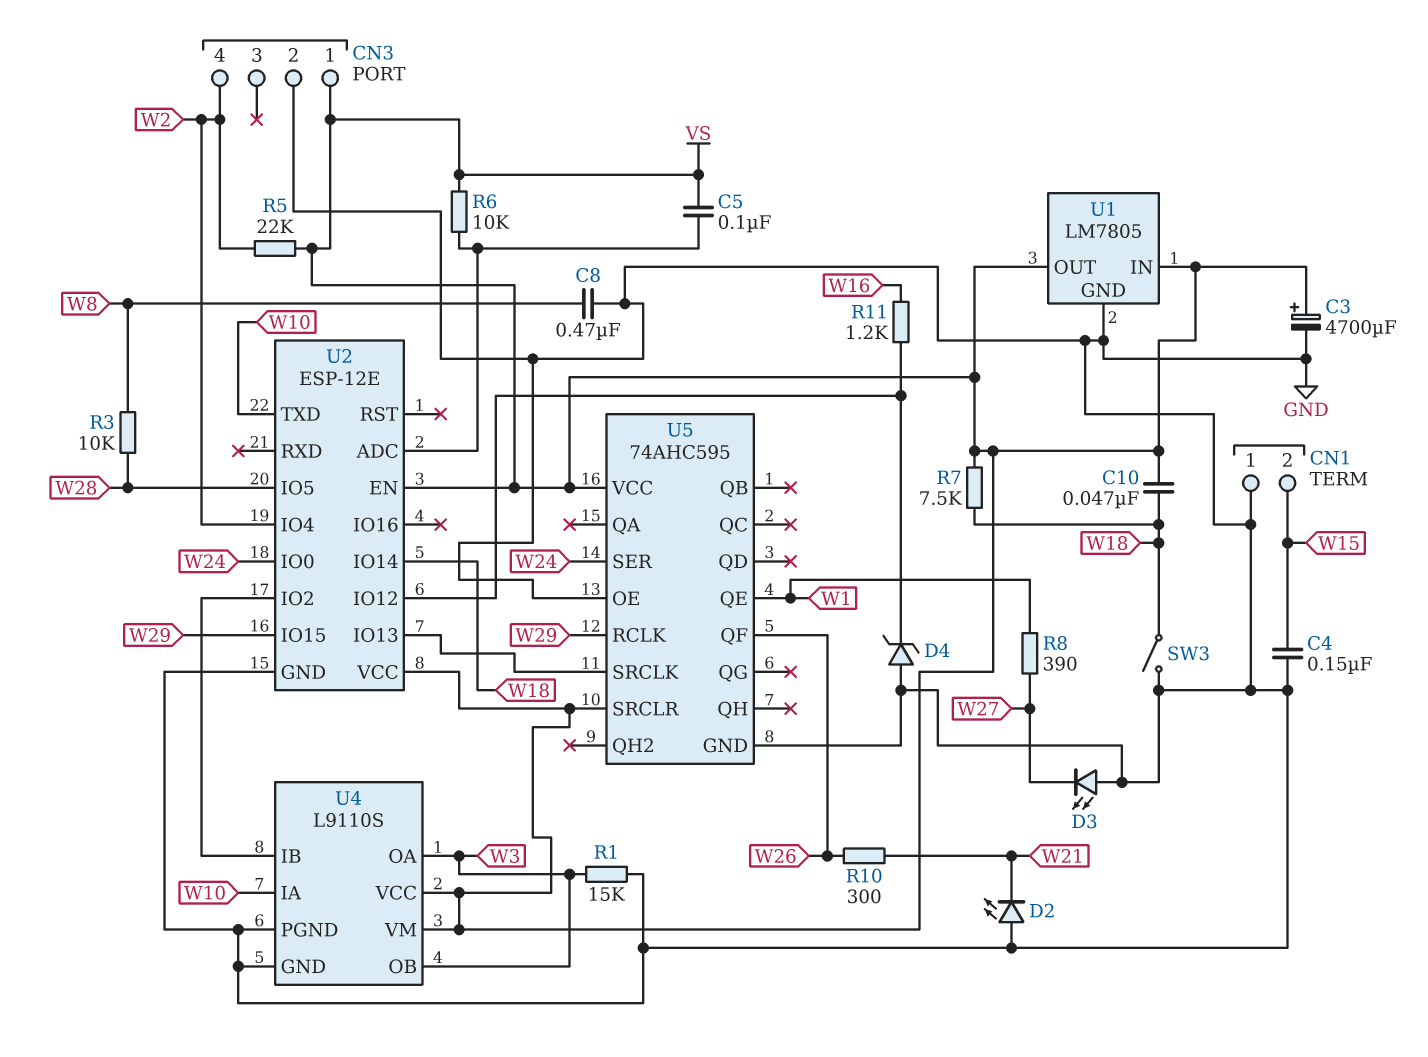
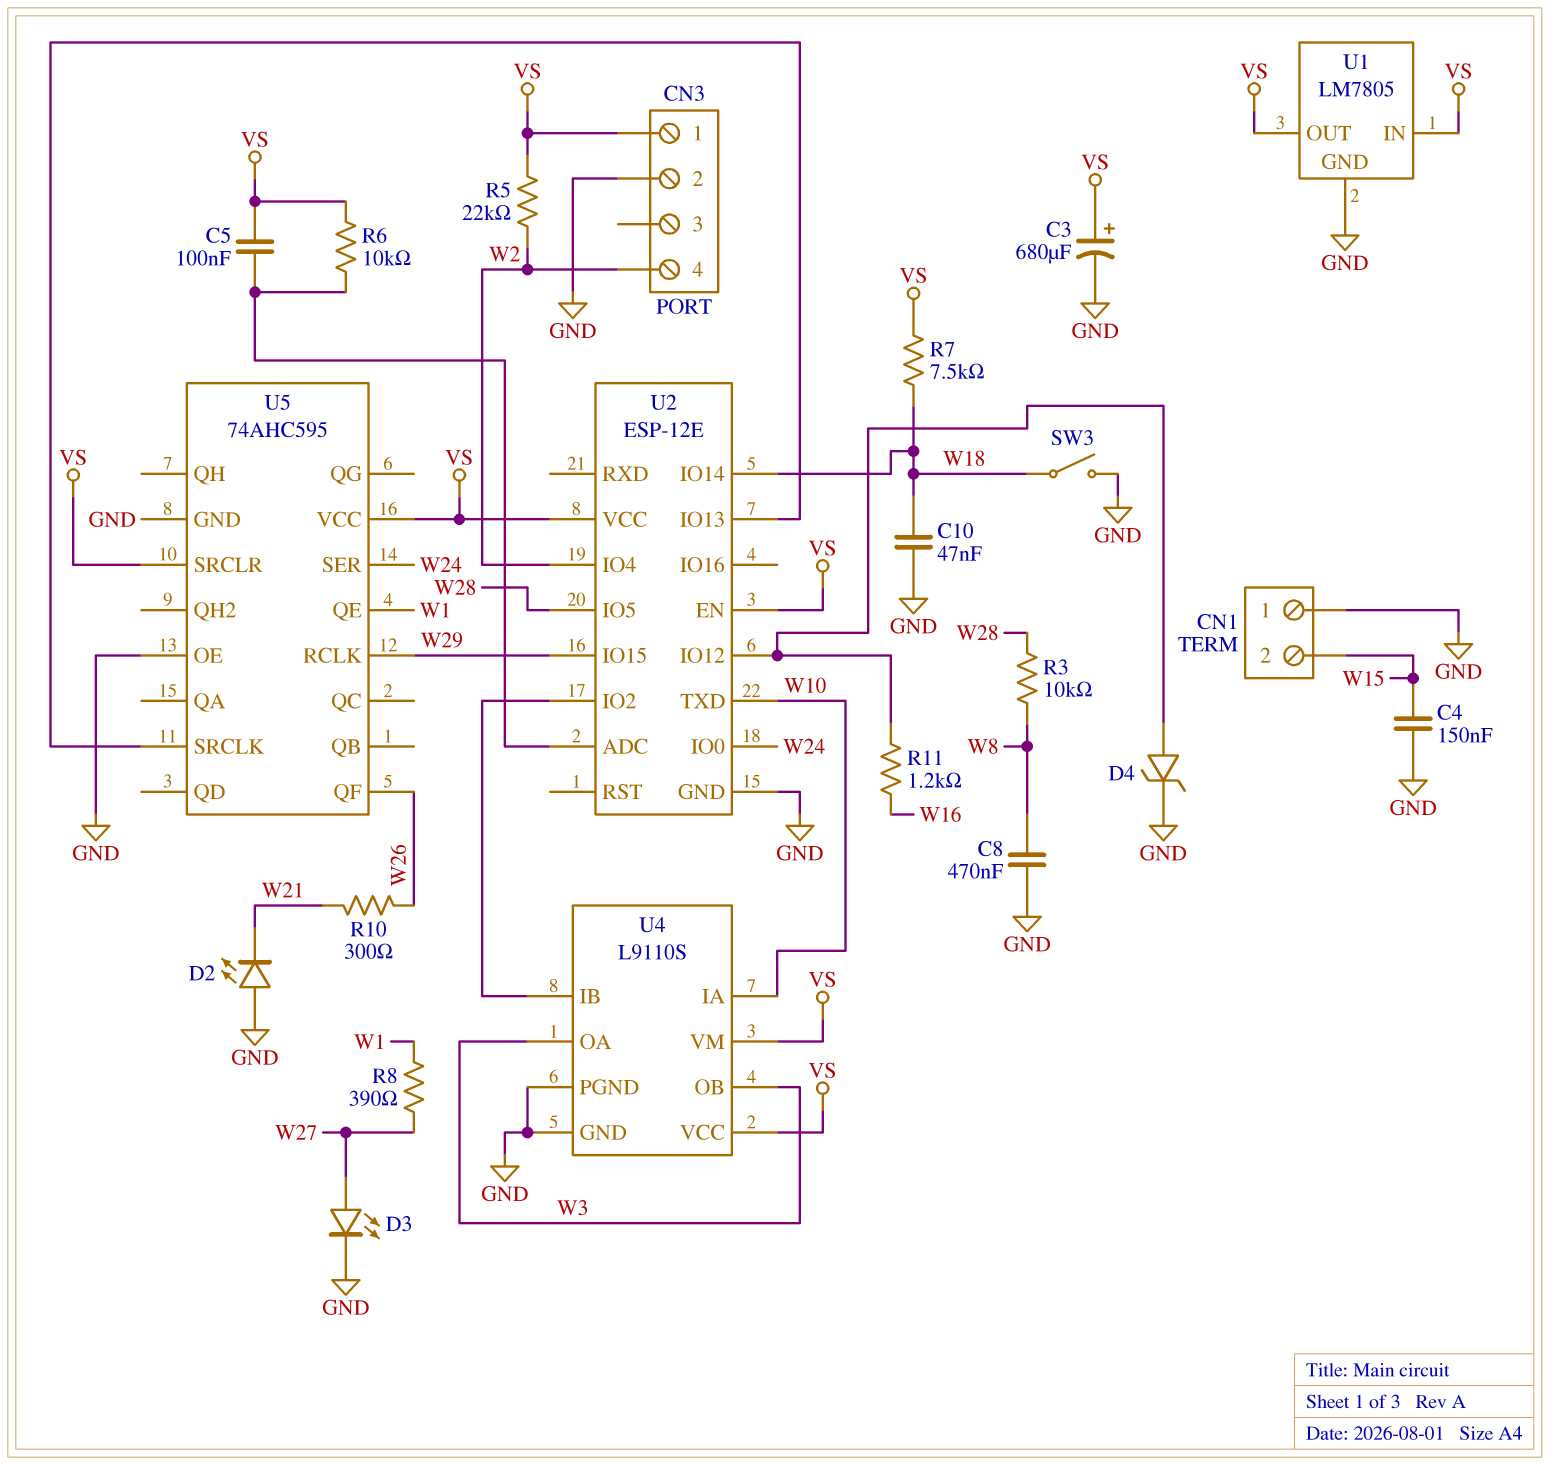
C3: 4700uF (plus VS, minus GND) -> 680uF (plus VS, minus GND)
C10: 47nF (VS, W18) -> 47nF (GND, W18)
D3: LED (A GND, K W27) -> LED (A W27, K GND)
D4: zener (A GND, K U2/IO12) -> zener (A U2/IO12, K GND)
R1: 15k (GND, W3) -> none

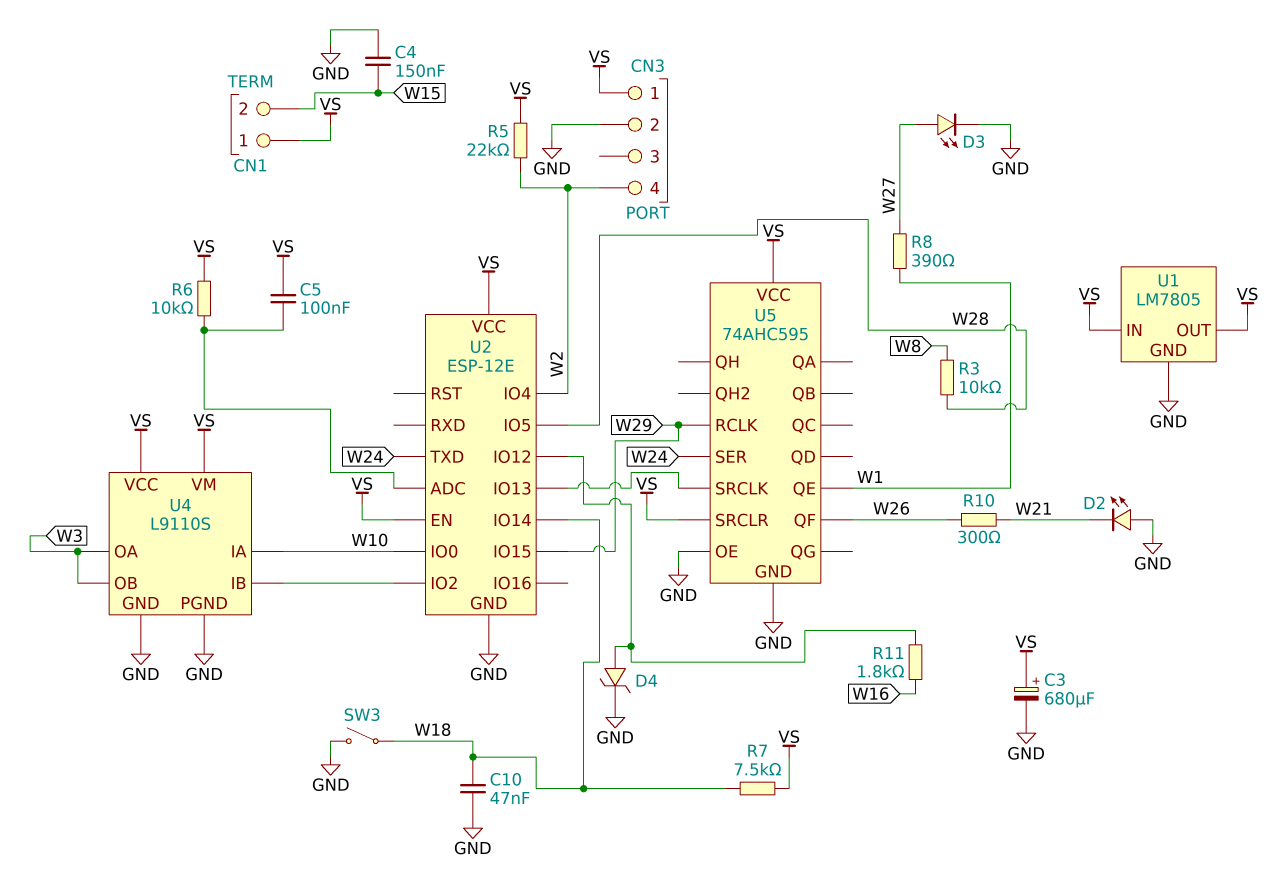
C8: 470nF (GND, W8) -> none
CN1 pin 1: GND -> VS
R11: 1.2k (U2/IO12, W16) -> 1.8k (U2/IO12, W16)
U2 pin IO0: W24 -> W10
U2 pin TXD: W10 -> W24

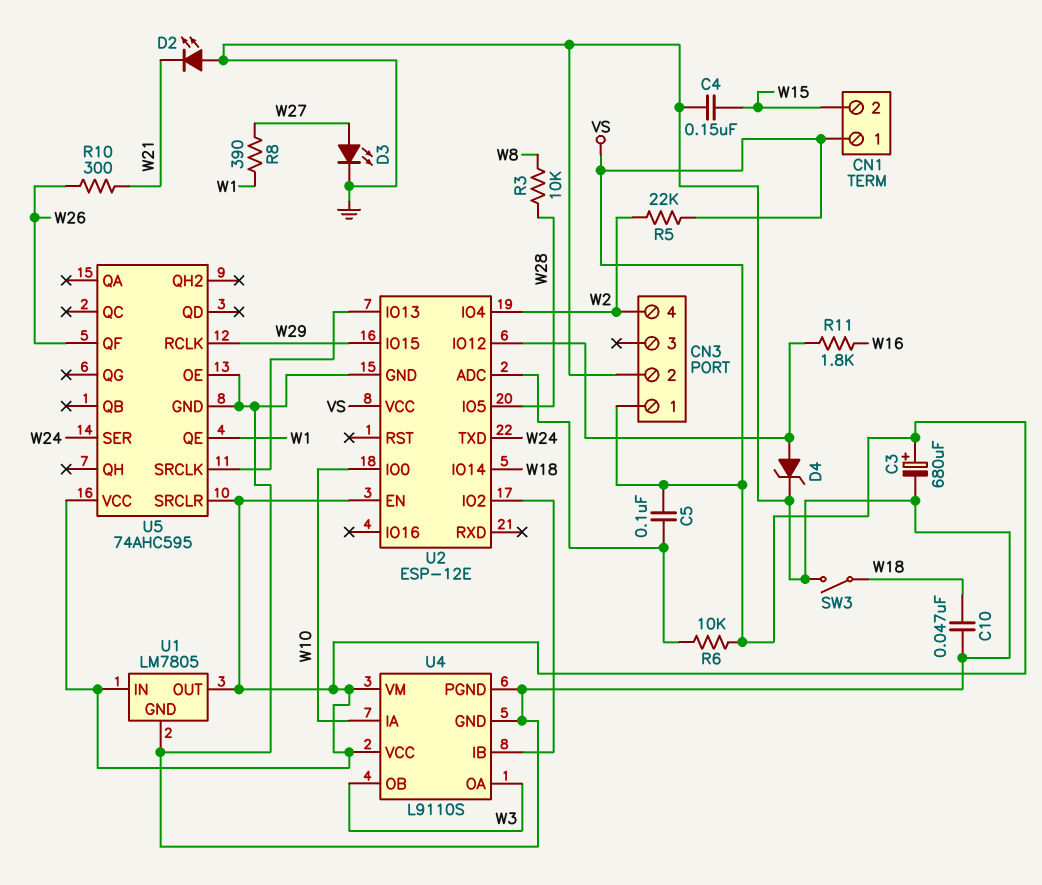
R7: 7.5k (VS, W18) -> none

